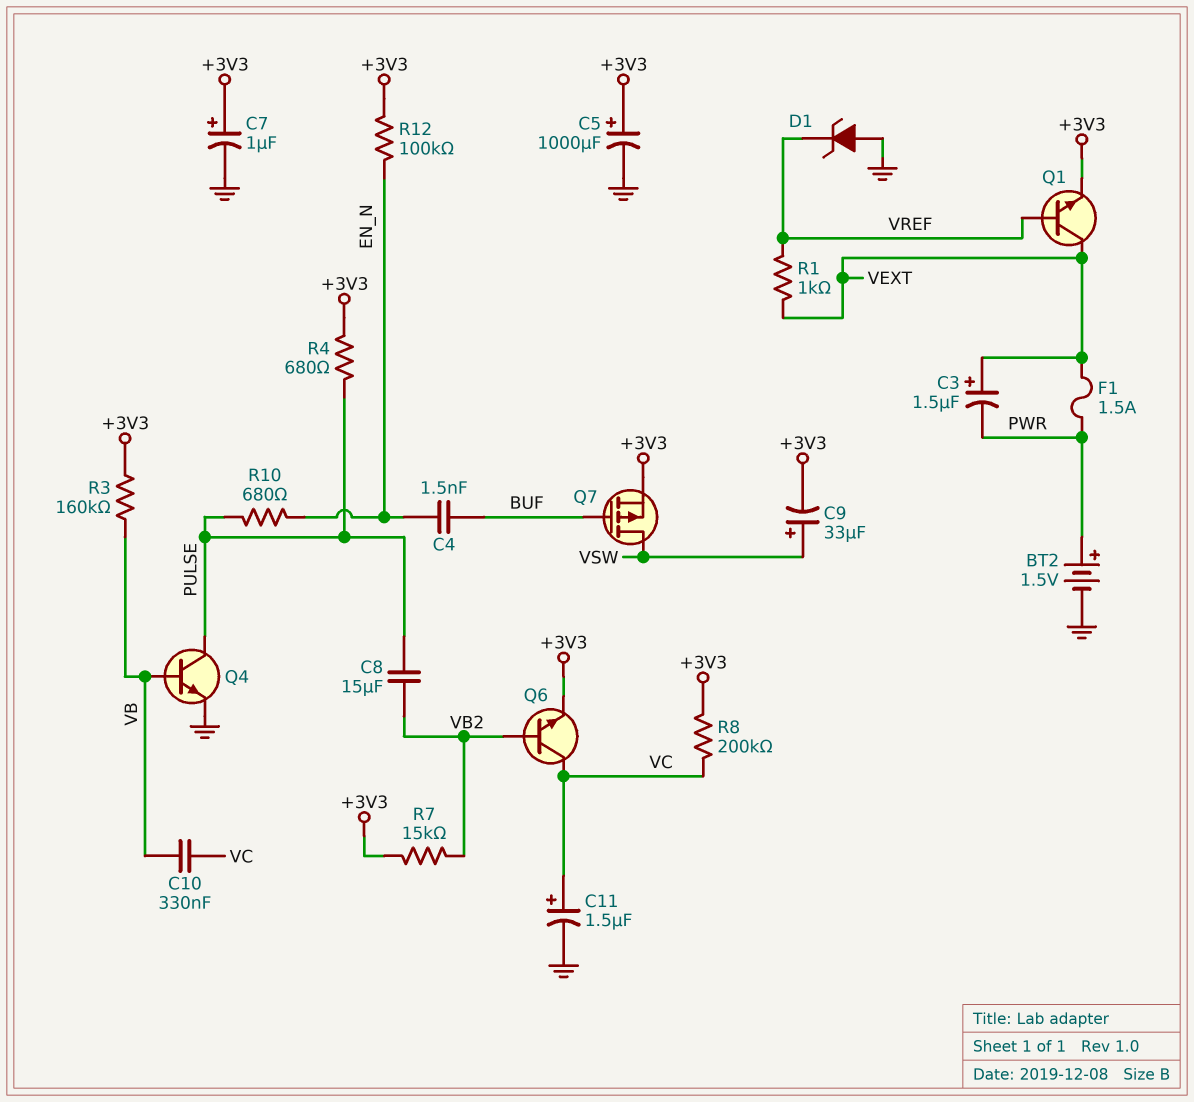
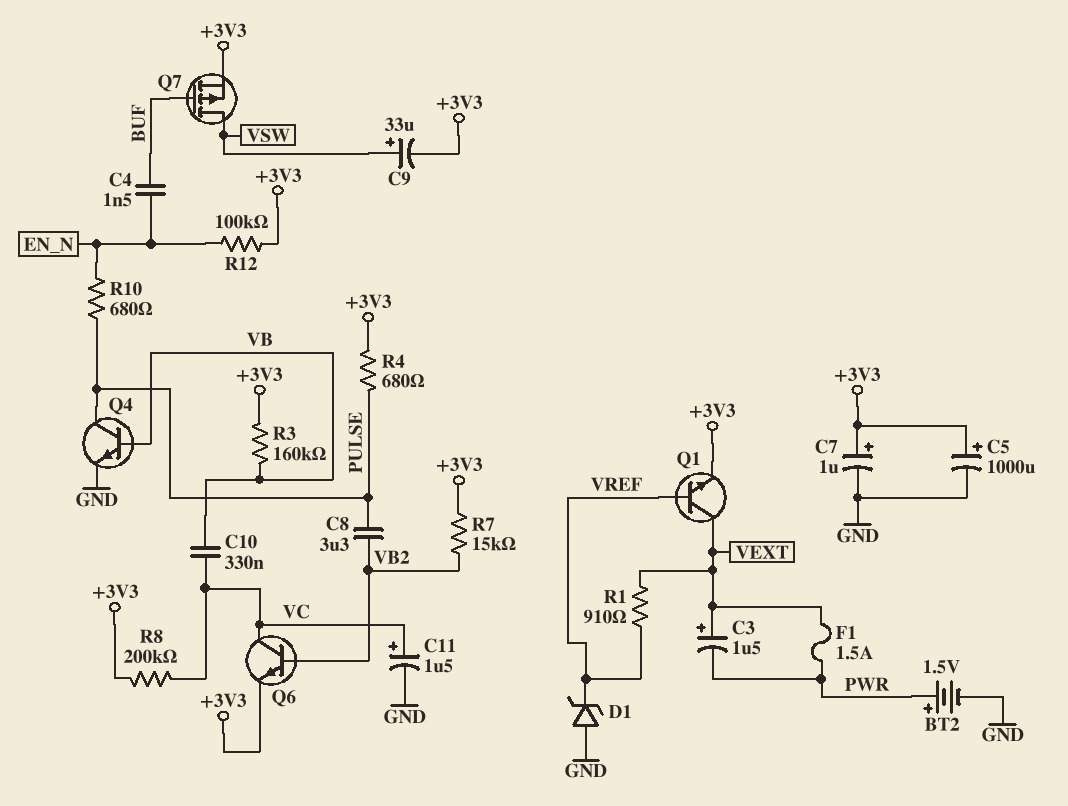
C8: 15uF (PULSE, VB2) -> 3.3uF (PULSE, VB2)
R1: 1k (VEXT, VREF) -> 910 (VEXT, VREF)

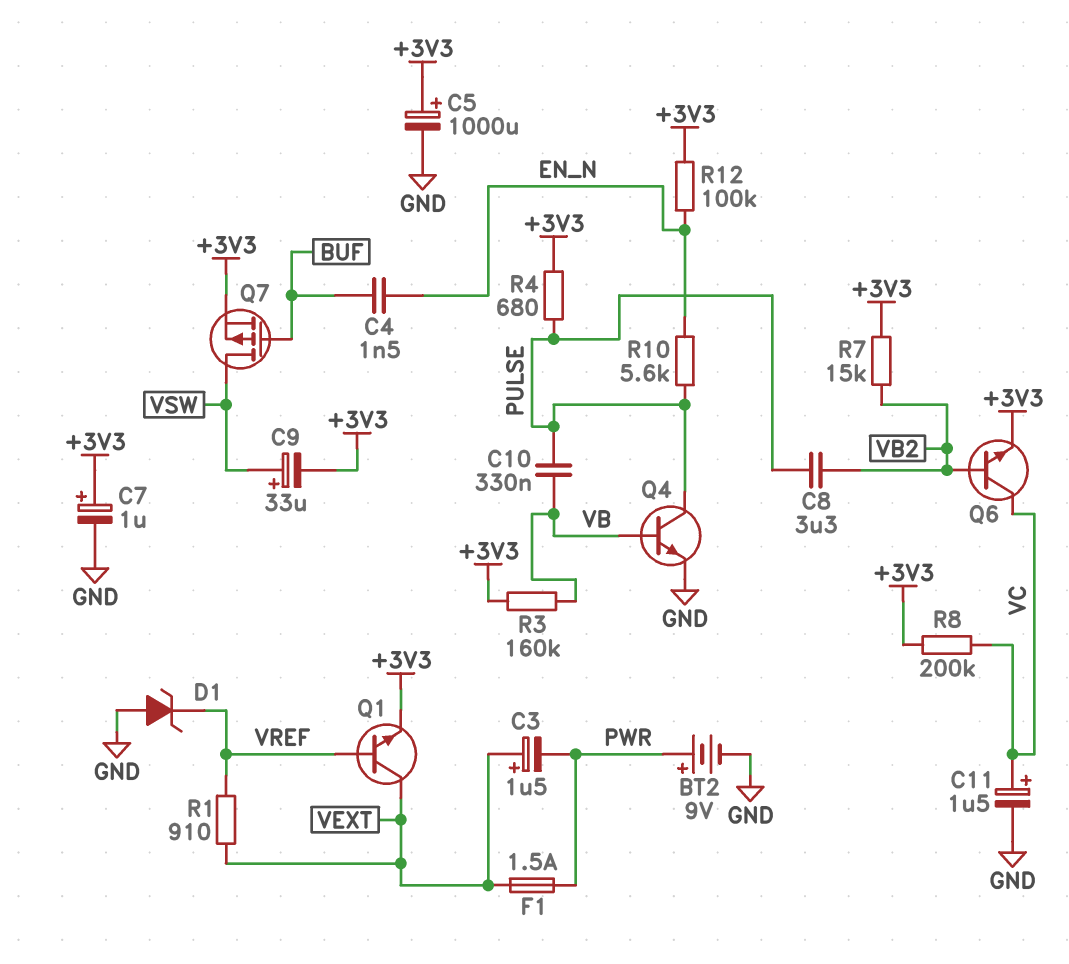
BT2: 1.5V (plus PWR, minus GND) -> 9V (plus PWR, minus GND)
C10: 330nF (VB, VC) -> 330nF (PULSE, VB)
R10: 680 (EN_N, PULSE) -> 5.6k (EN_N, PULSE)

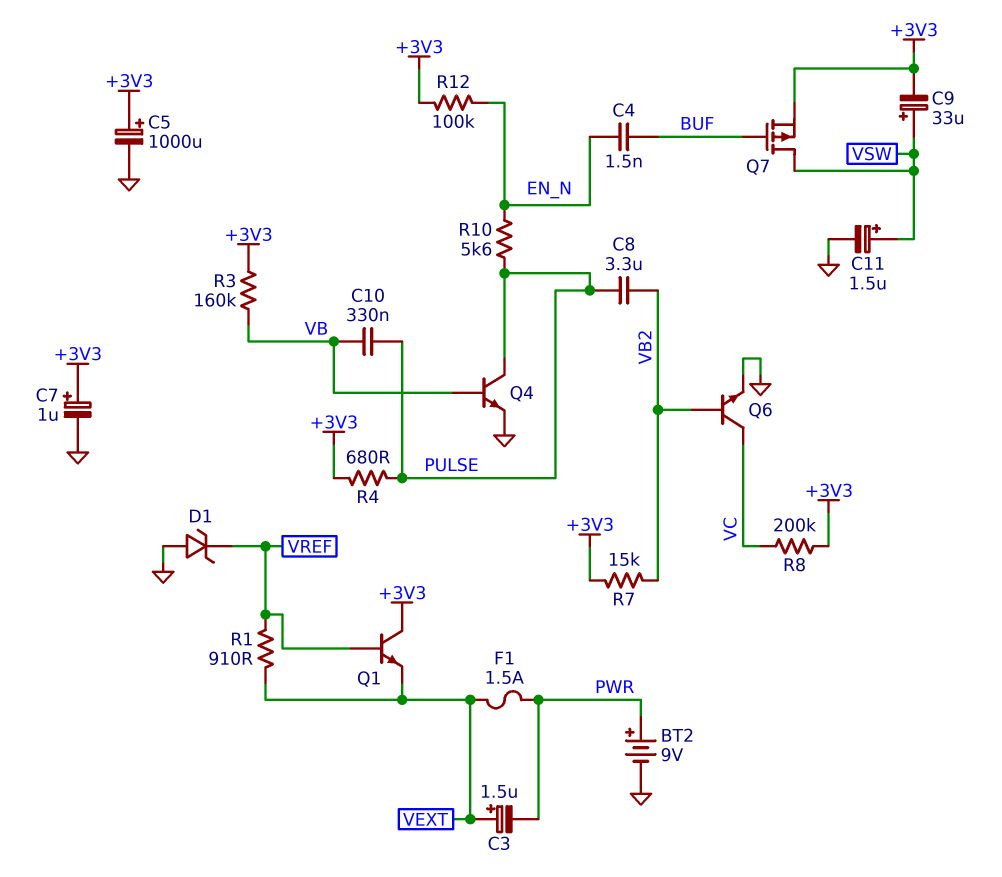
C11: 1.5uF (plus VC, minus GND) -> 1.5uF (plus VSW, minus GND)
Q1: NPN (B VREF, C VEXT, E +3V3) -> NPN (B VREF, C +3V3, E VEXT)
Q6: NPN (B VB2, C VC, E +3V3) -> NPN (B VB2, C VC, E GND)

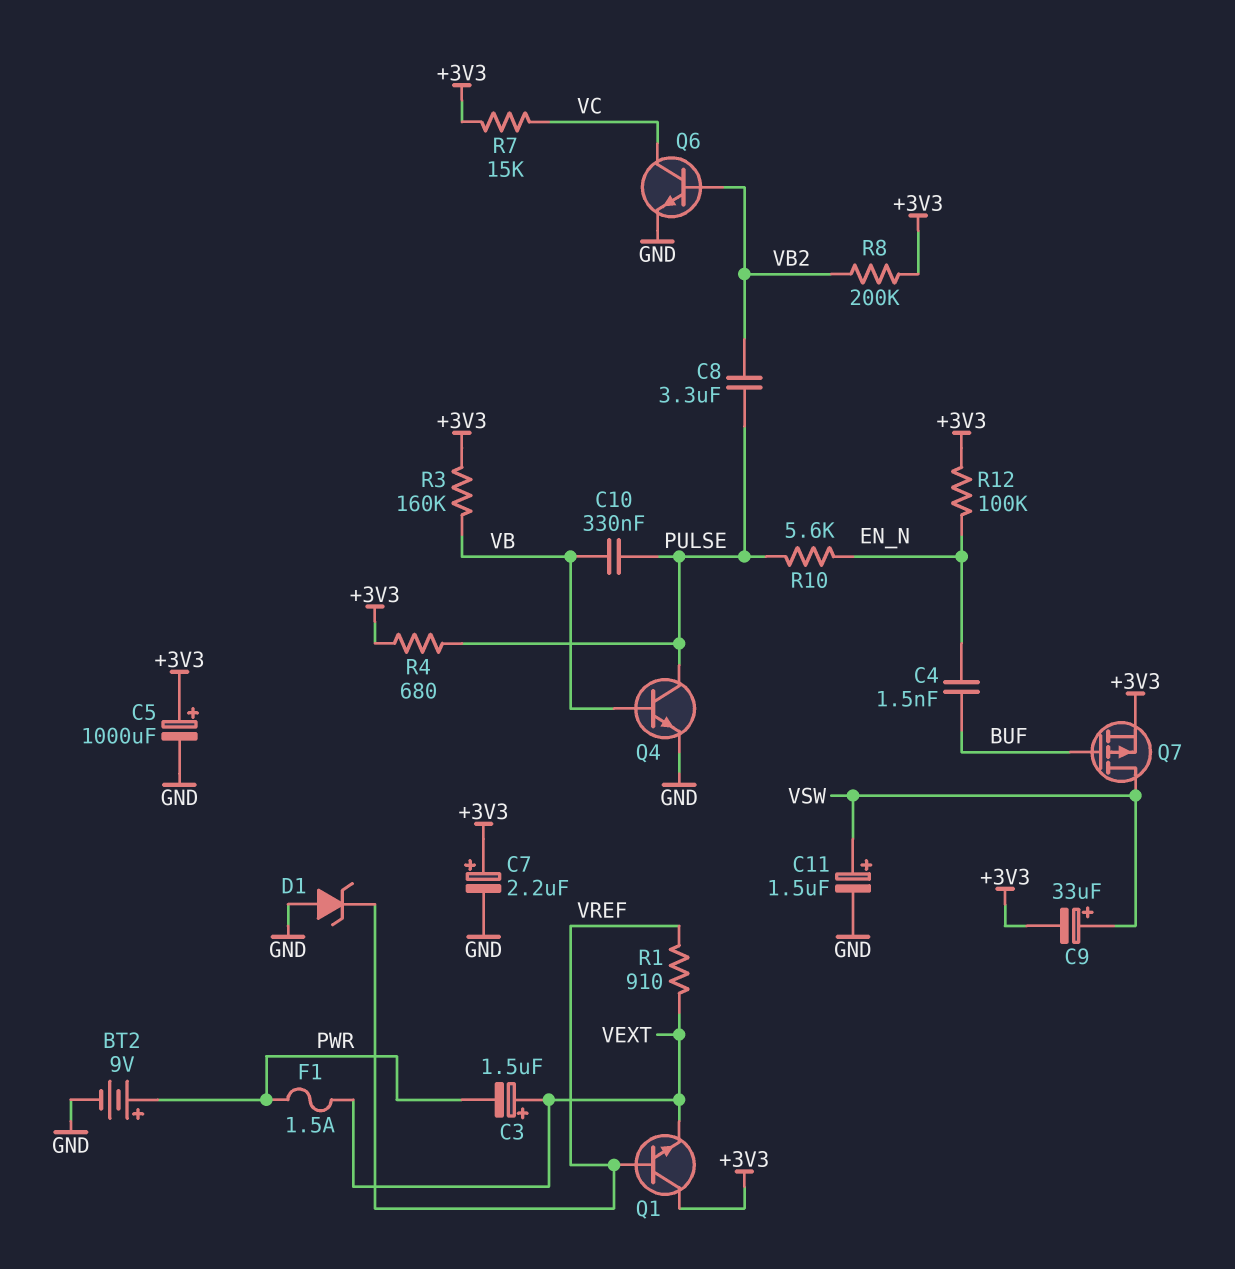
C7: 1uF (plus +3V3, minus GND) -> 2.2uF (plus +3V3, minus GND)
R7: 15k (+3V3, VB2) -> 15k (+3V3, VC)
R8: 200k (+3V3, VC) -> 200k (+3V3, VB2)

